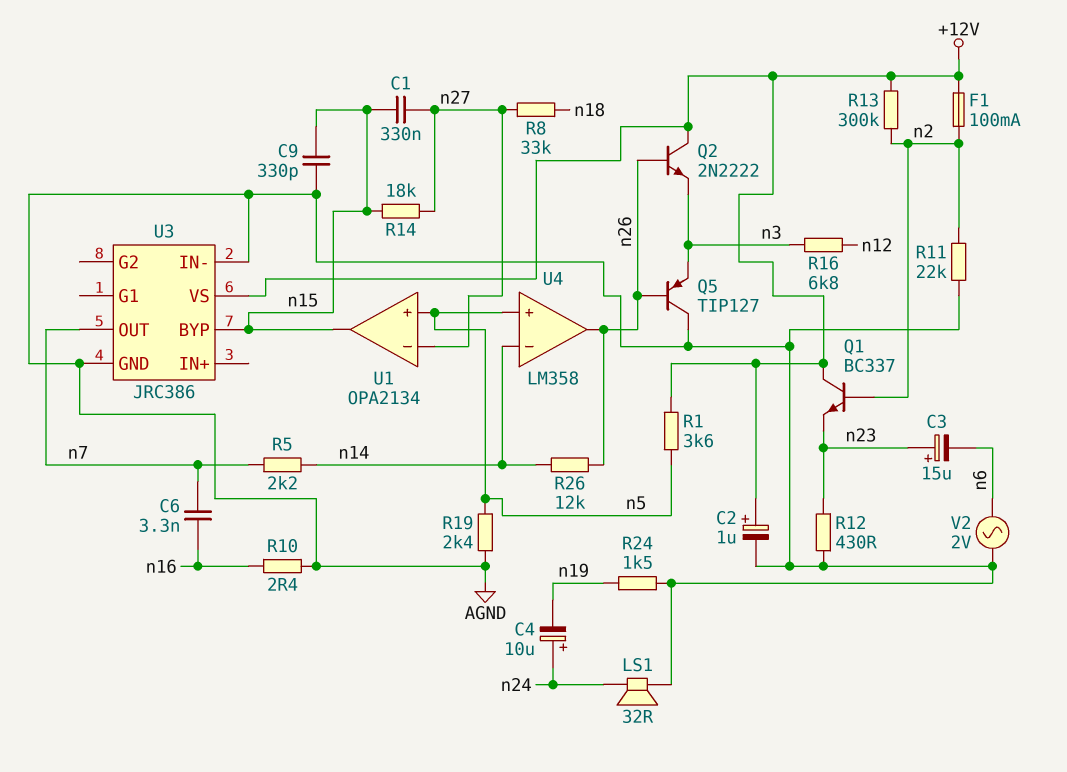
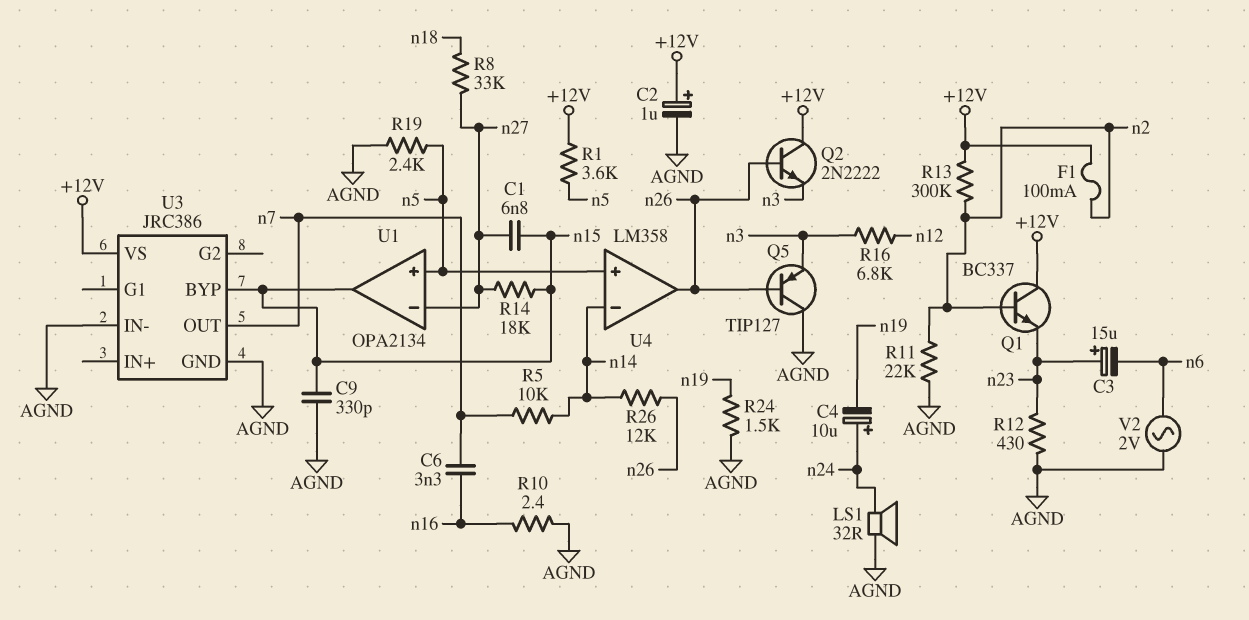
C1: 330nF (n15, n27) -> 6.8nF (n15, n27)
R5: 2.2k (n7, n14) -> 10k (n7, n14)

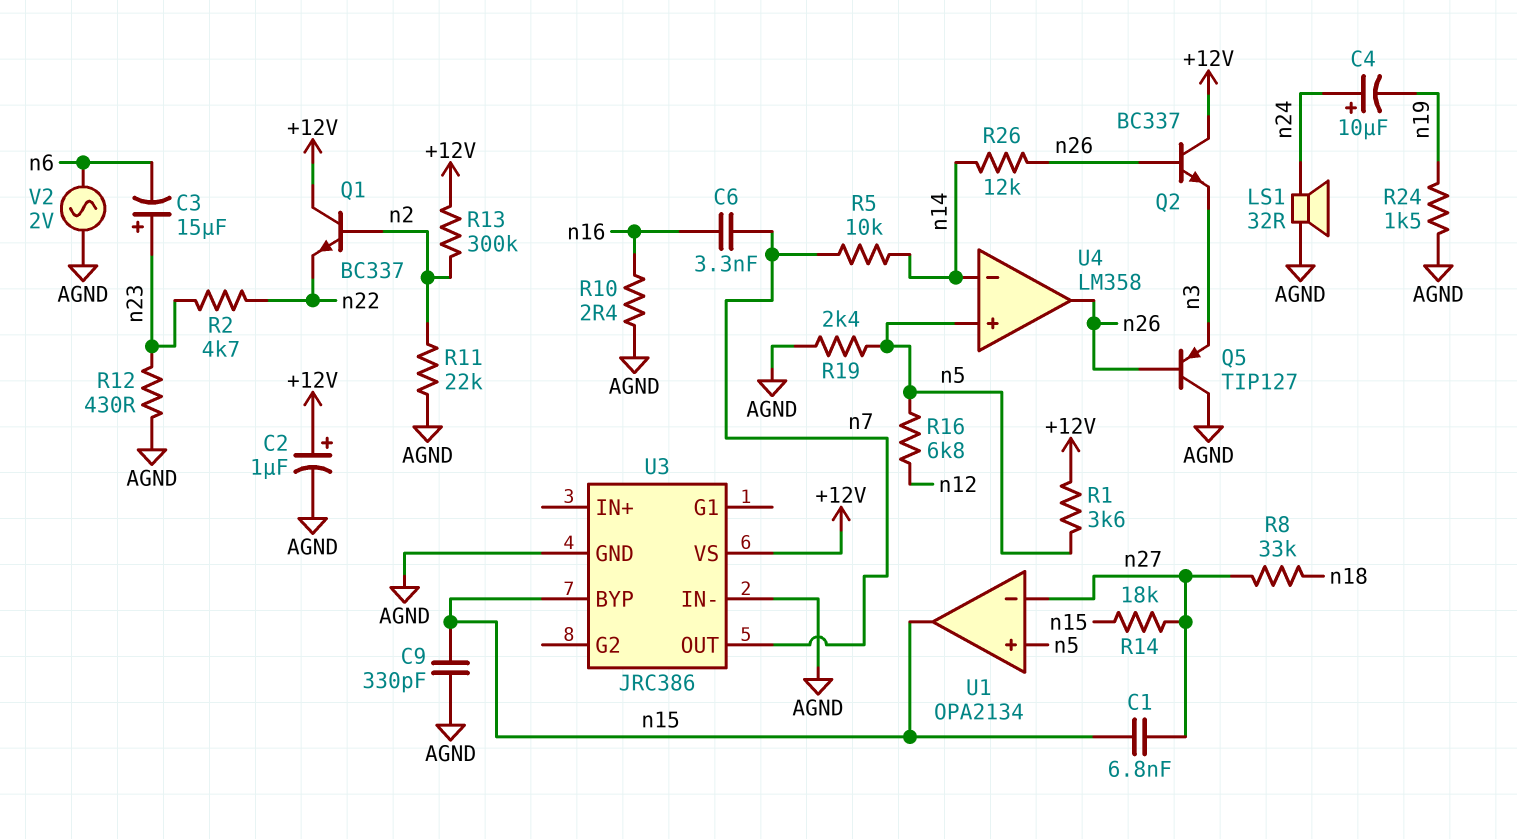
F1: 100mA (+12V, n2) -> none
Q1: NPN BC337 (B n2, C +12V, E n23) -> NPN BC337 (B n2, C +12V, E n22)
Q2: NPN 2N2222 (B n26, C +12V, E n3) -> NPN BC337 (B n26, C +12V, E n3)
R2: none -> 4.7k (n22, n23)
R16: 6.8k (n3, n12) -> 6.8k (n5, n12)

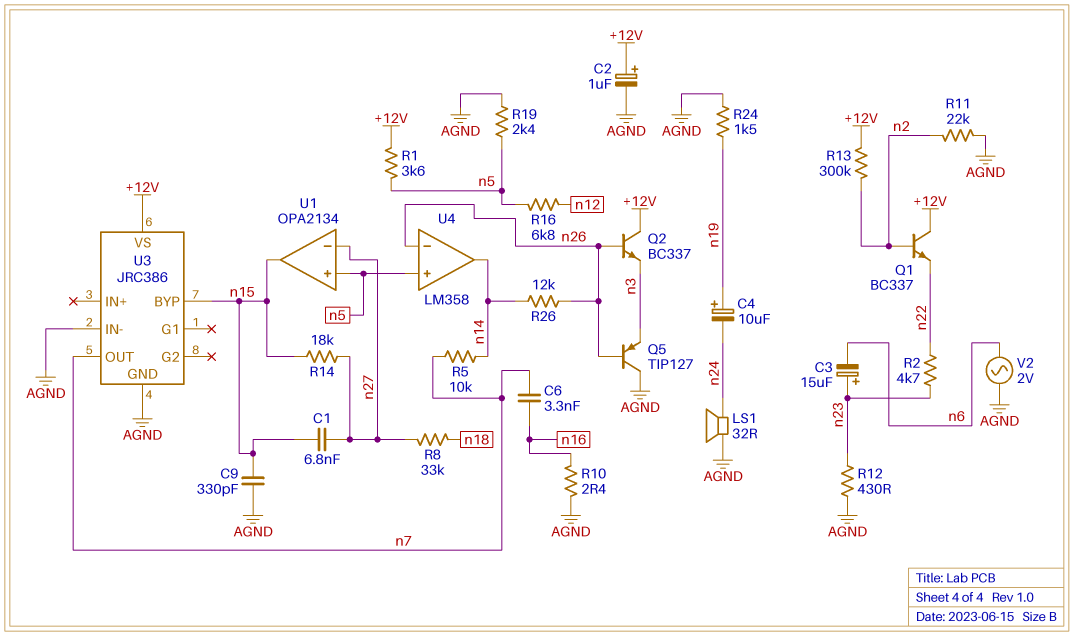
C4: 10uF (plus n24, minus n19) -> 10uF (plus n19, minus n24)
U4 pin in-: n14 -> n26
U4 pin out: n26 -> n14

